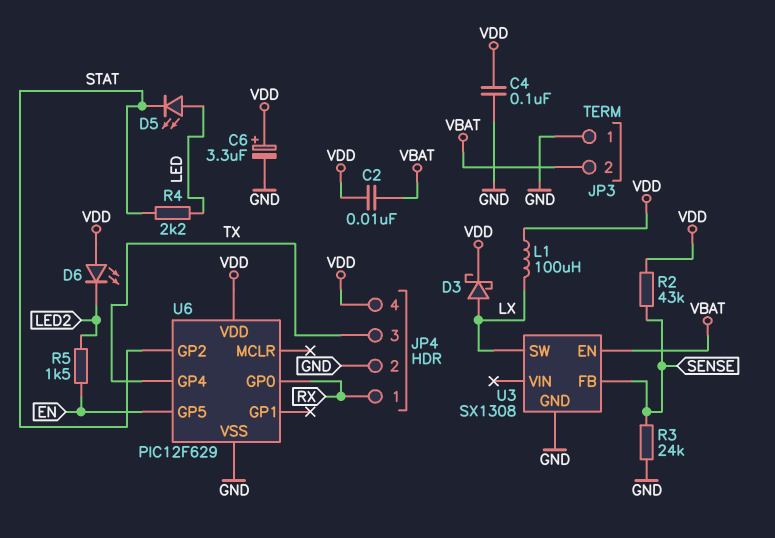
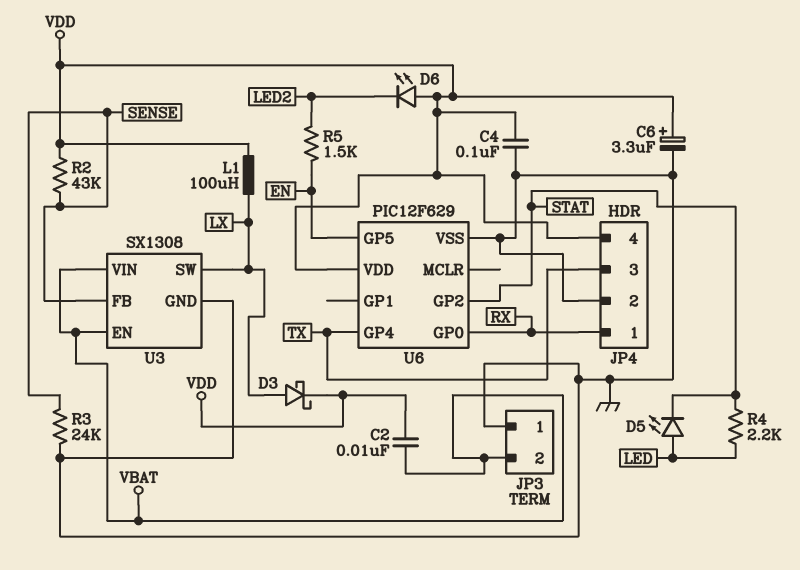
U3 pin VIN: none -> VBAT

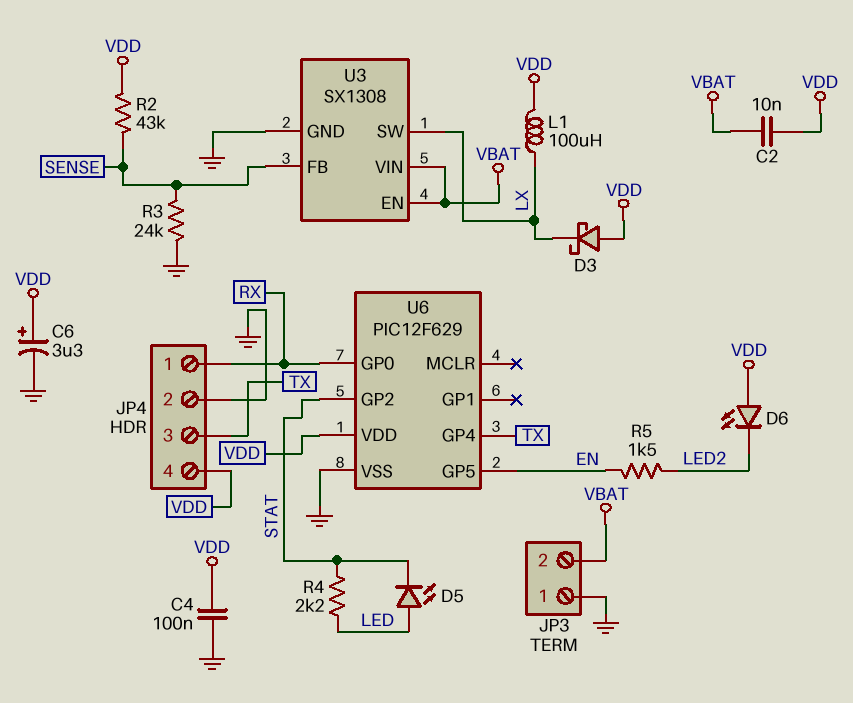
D3: schottky (A LX, K VDD) -> schottky (A VDD, K LX)

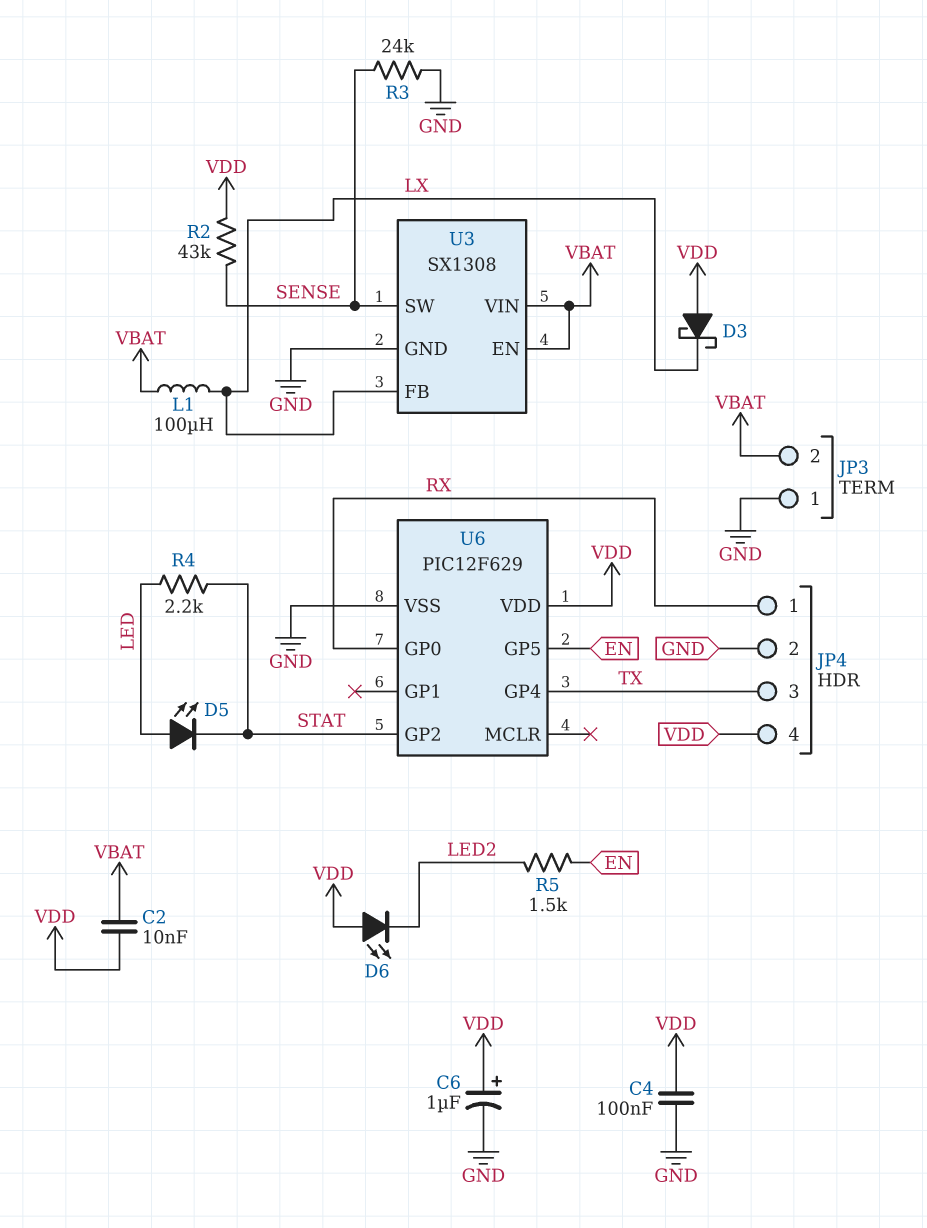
C6: 3.3uF (plus VDD, minus GND) -> 1uF (plus VDD, minus GND)
L1: 100uH (LX, VDD) -> 100uH (LX, VBAT)
U3 pin FB: SENSE -> LX
U3 pin SW: LX -> SENSE

